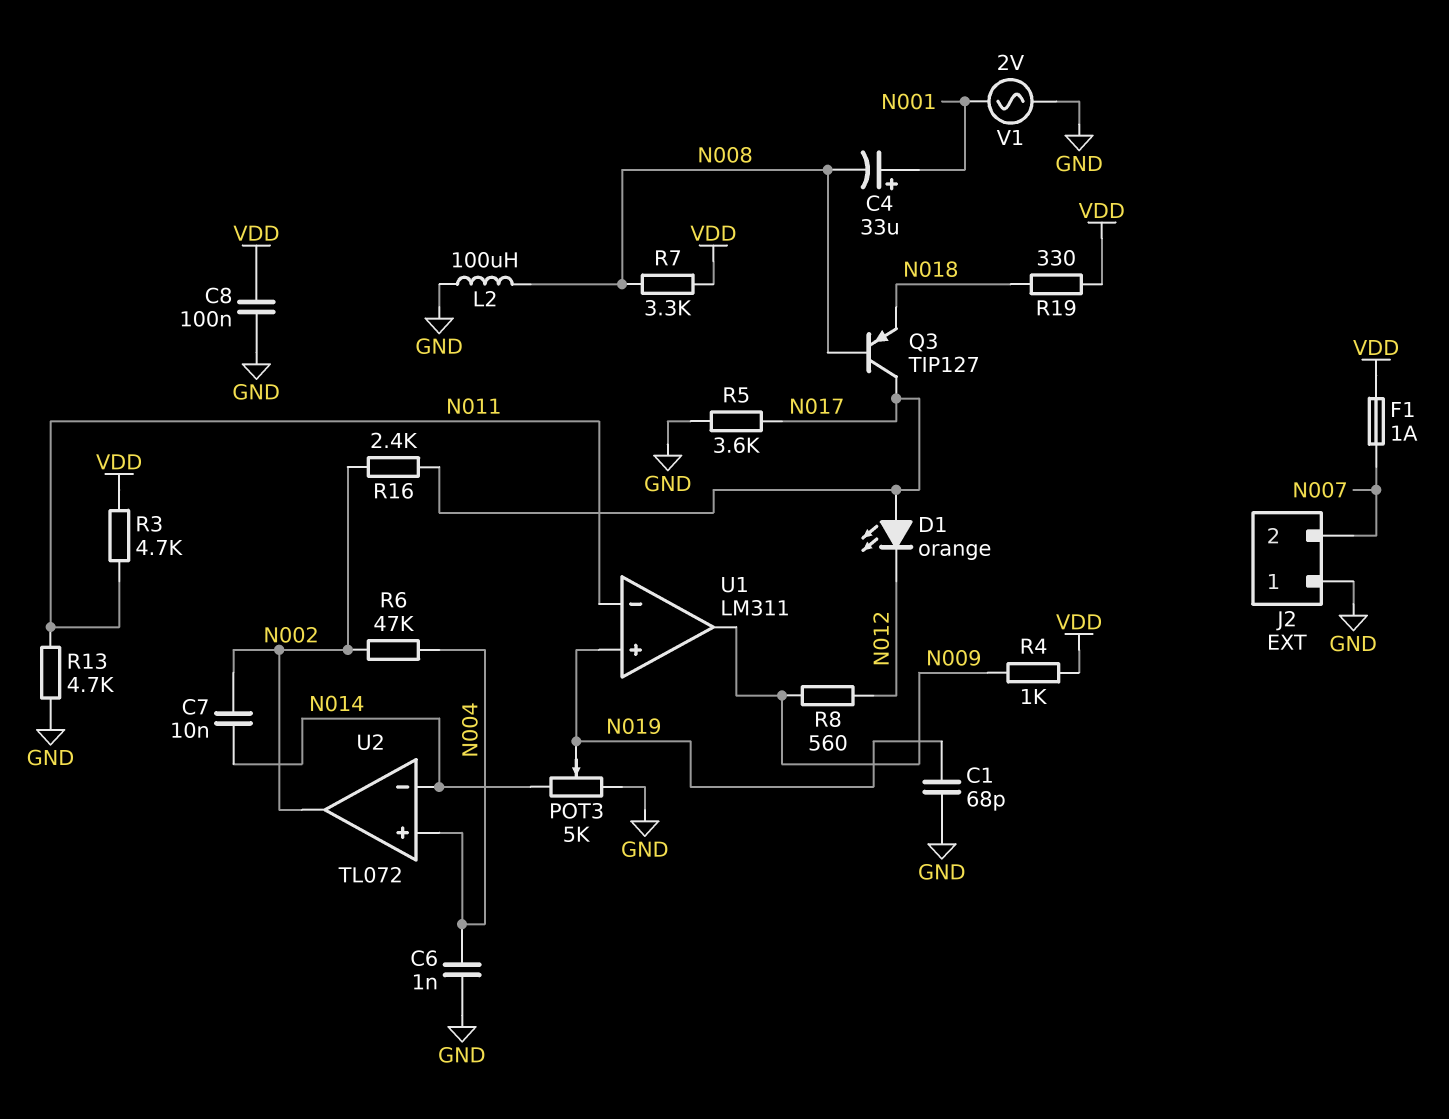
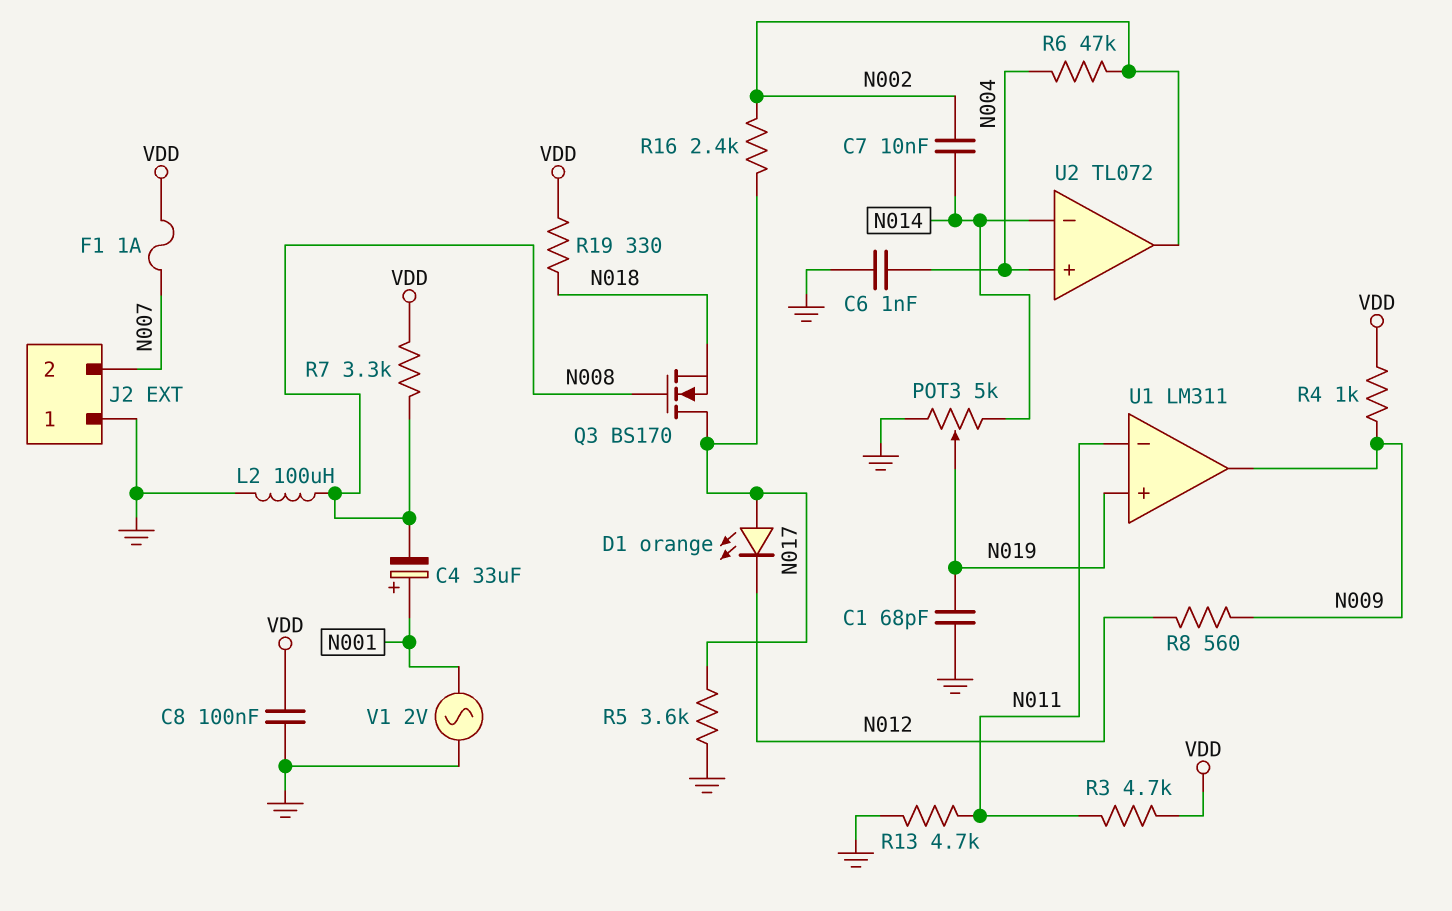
Q3: PNP TIP127 (B N008, C N017, E N018) -> NMOS BS170 (G N008, D N017, S N018)

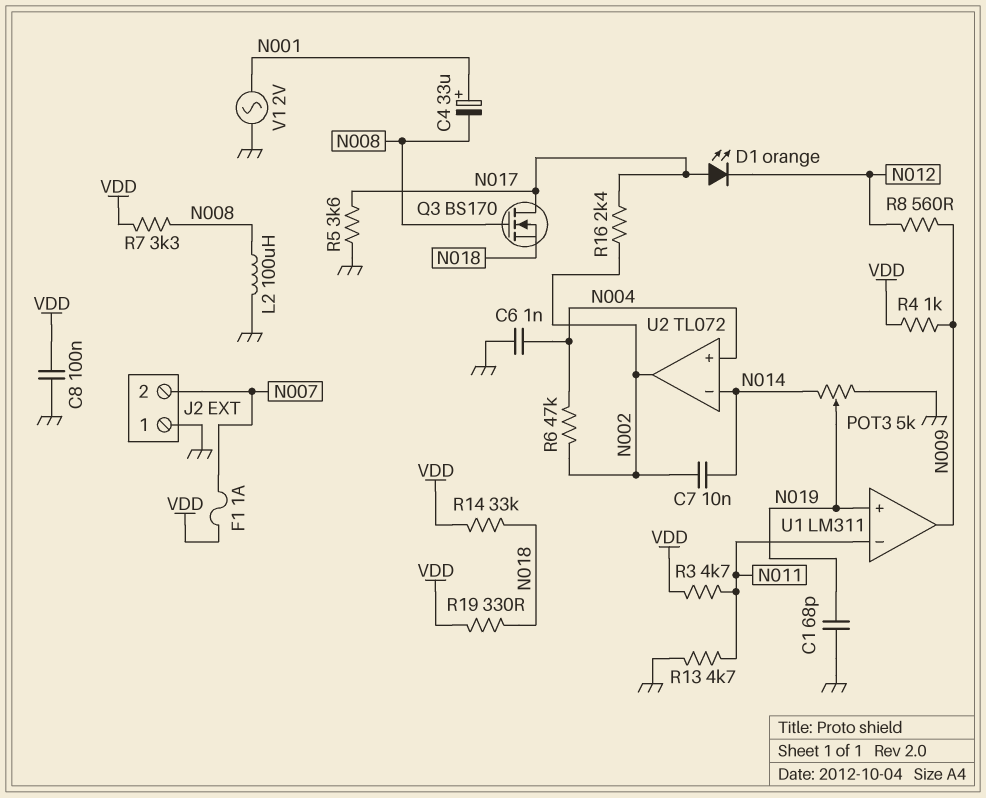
R14: none -> 33k (N018, VDD)

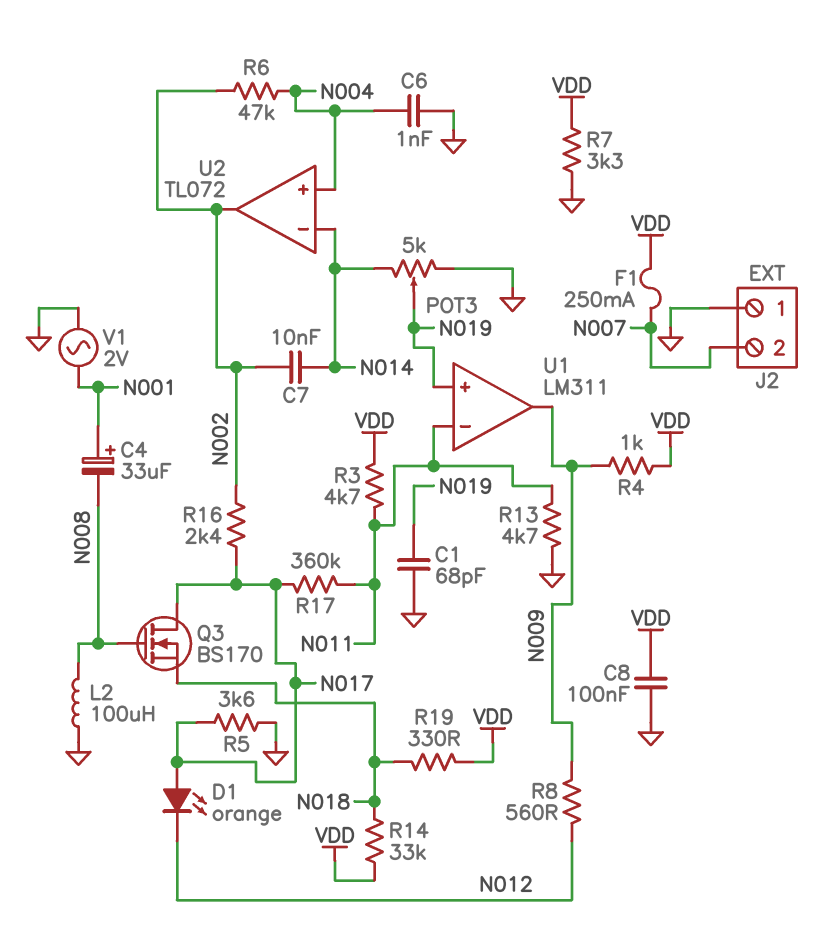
F1: 1A (N007, VDD) -> 250mA (N007, VDD)
R7: 3.3k (N008, VDD) -> 3.3k (GND, VDD)
R17: none -> 360k (N011, N017)

